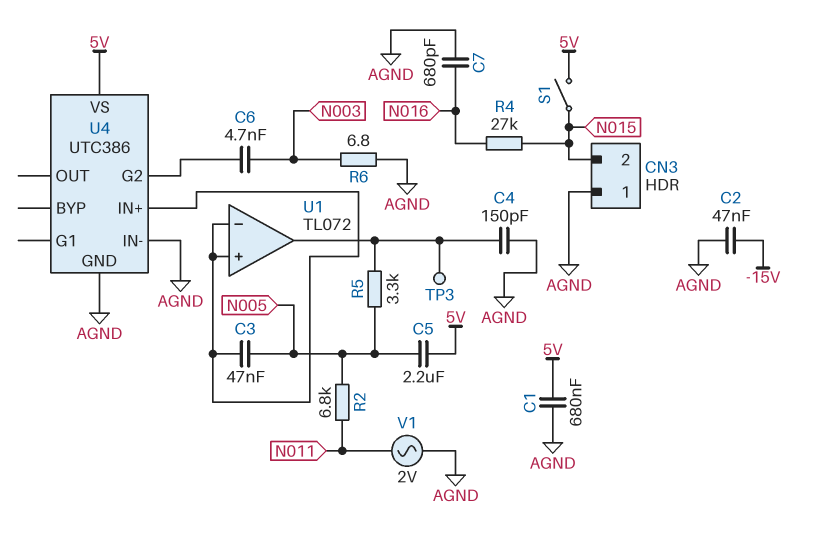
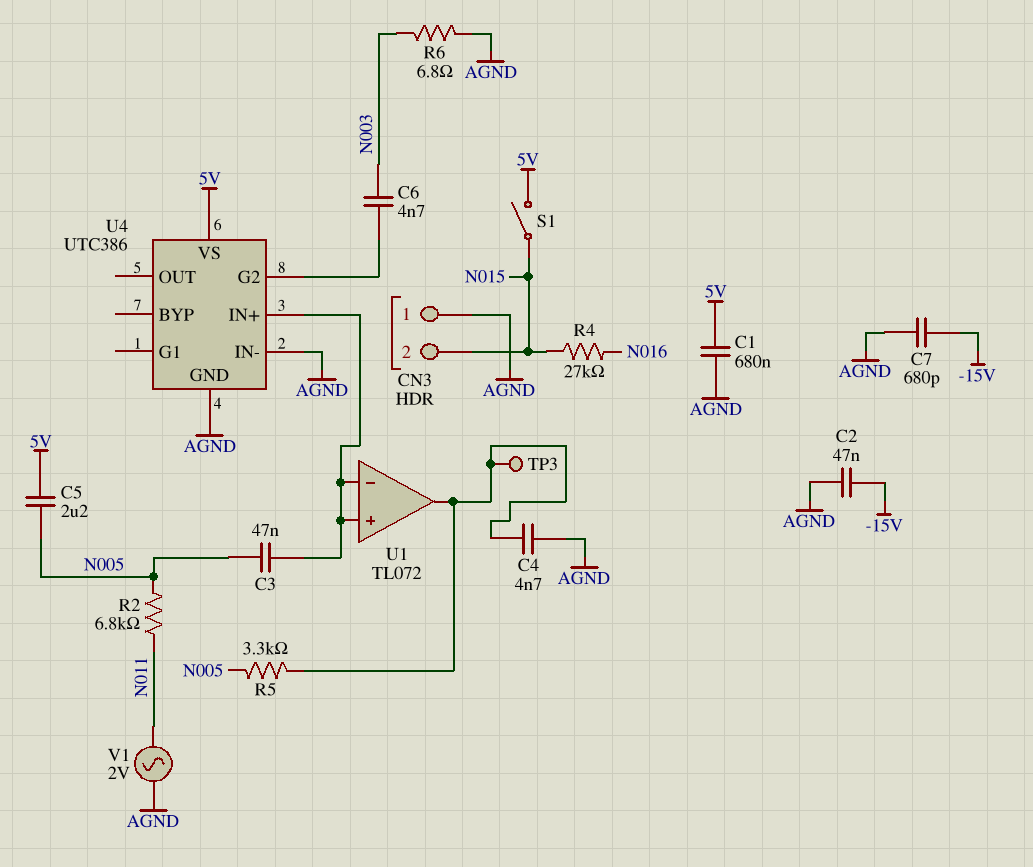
C4: 150pF (AGND, U1/out) -> 4.7nF (AGND, U1/out)
C7: 680pF (AGND, N016) -> 680pF (-15V, AGND)

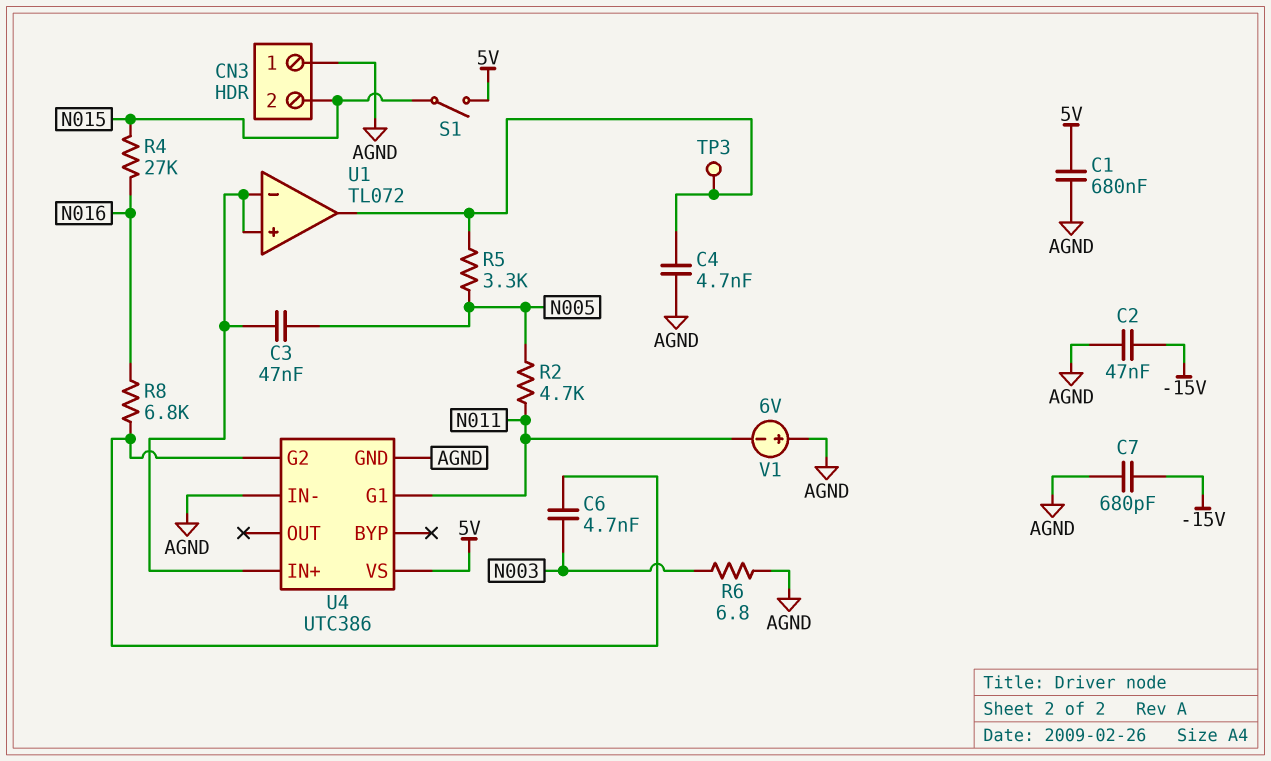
C5: 2.2uF (5V, N005) -> none
R2: 6.8k (N005, N011) -> 4.7k (N005, N011)
R8: none -> 6.8k (N016, U4/G2)
U4 pin G1: none -> N011
V1: AC 2V (AGND, N011) -> 6V (plus AGND, minus N011)

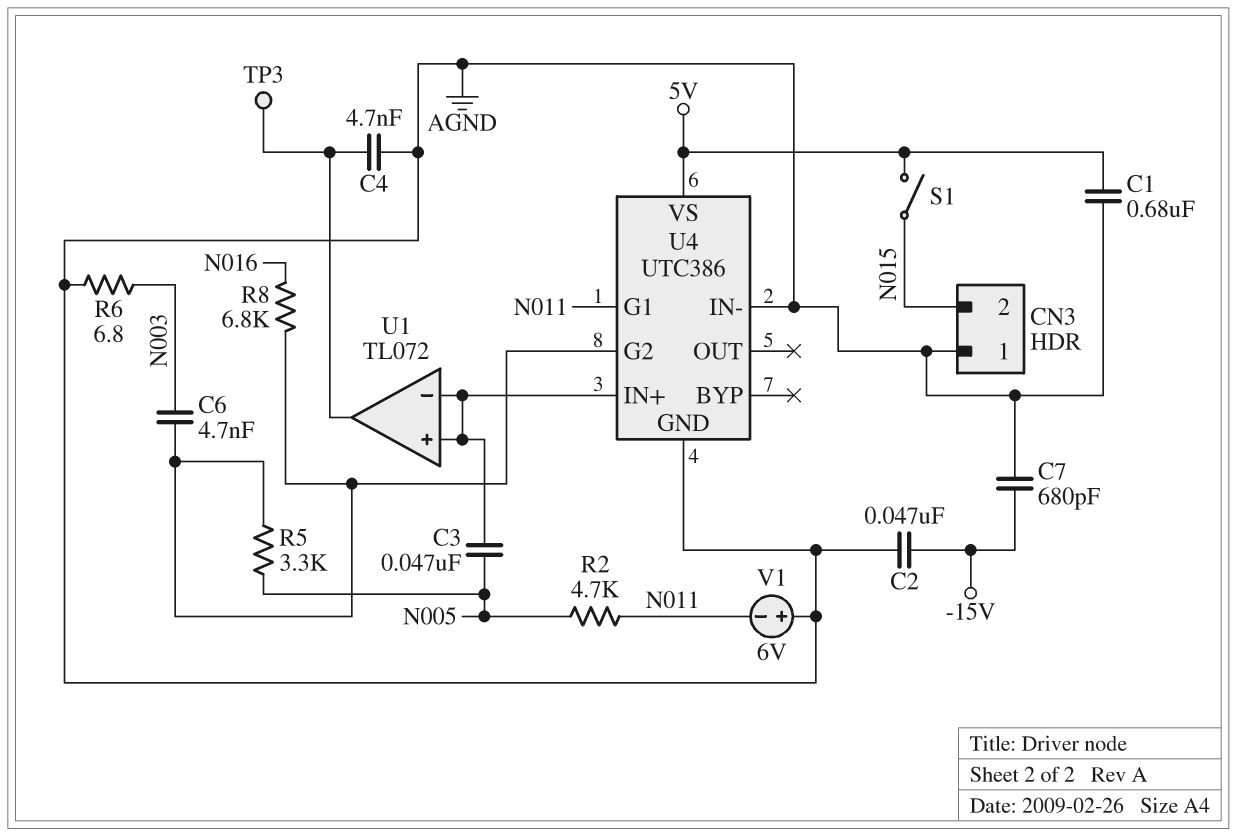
R4: 27k (N015, N016) -> none
R5: 3.3k (N005, U1/out) -> 3.3k (N005, U4/G2)

